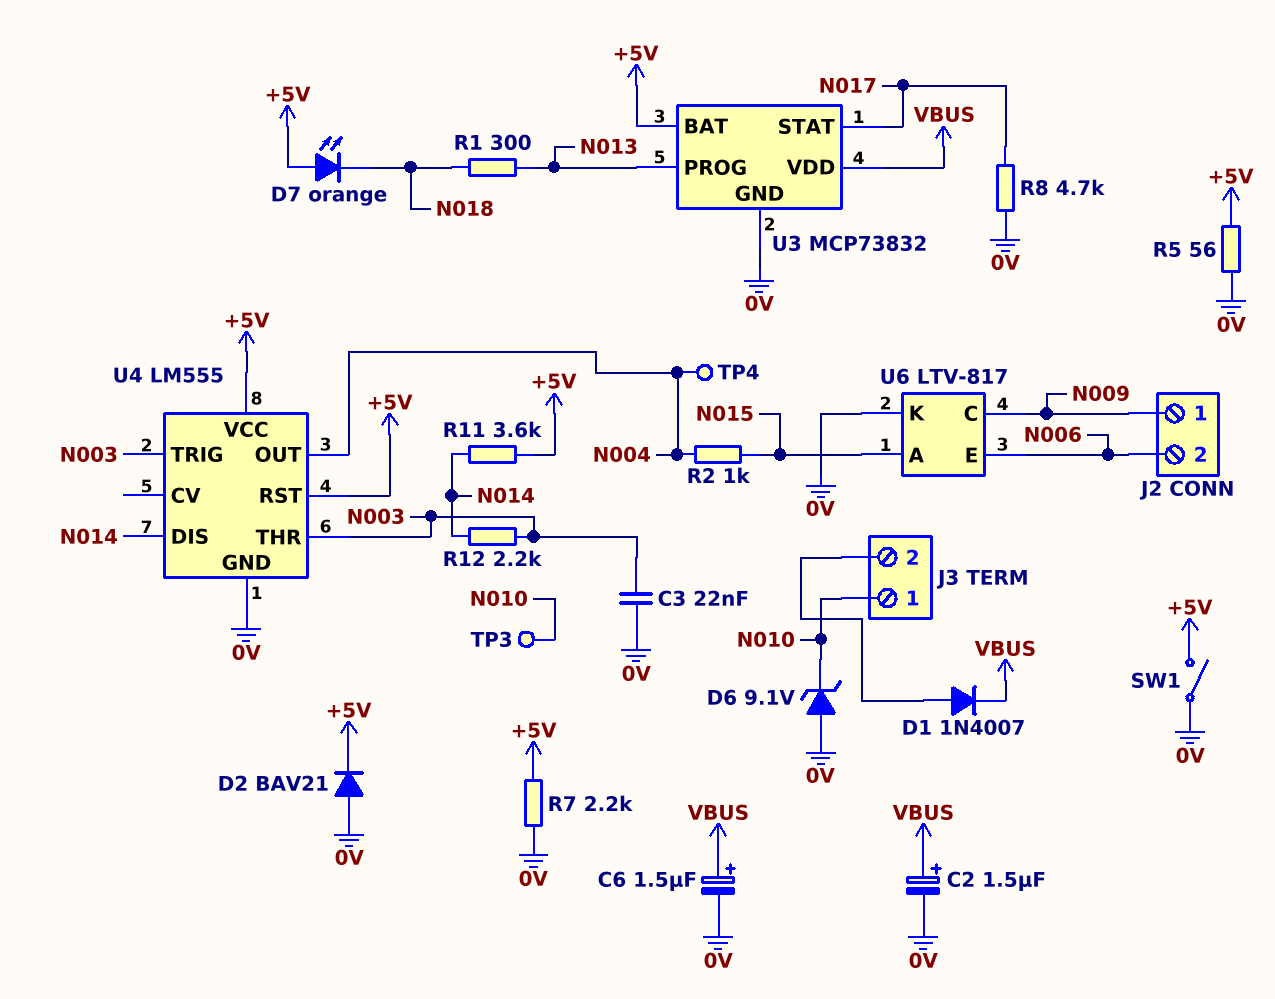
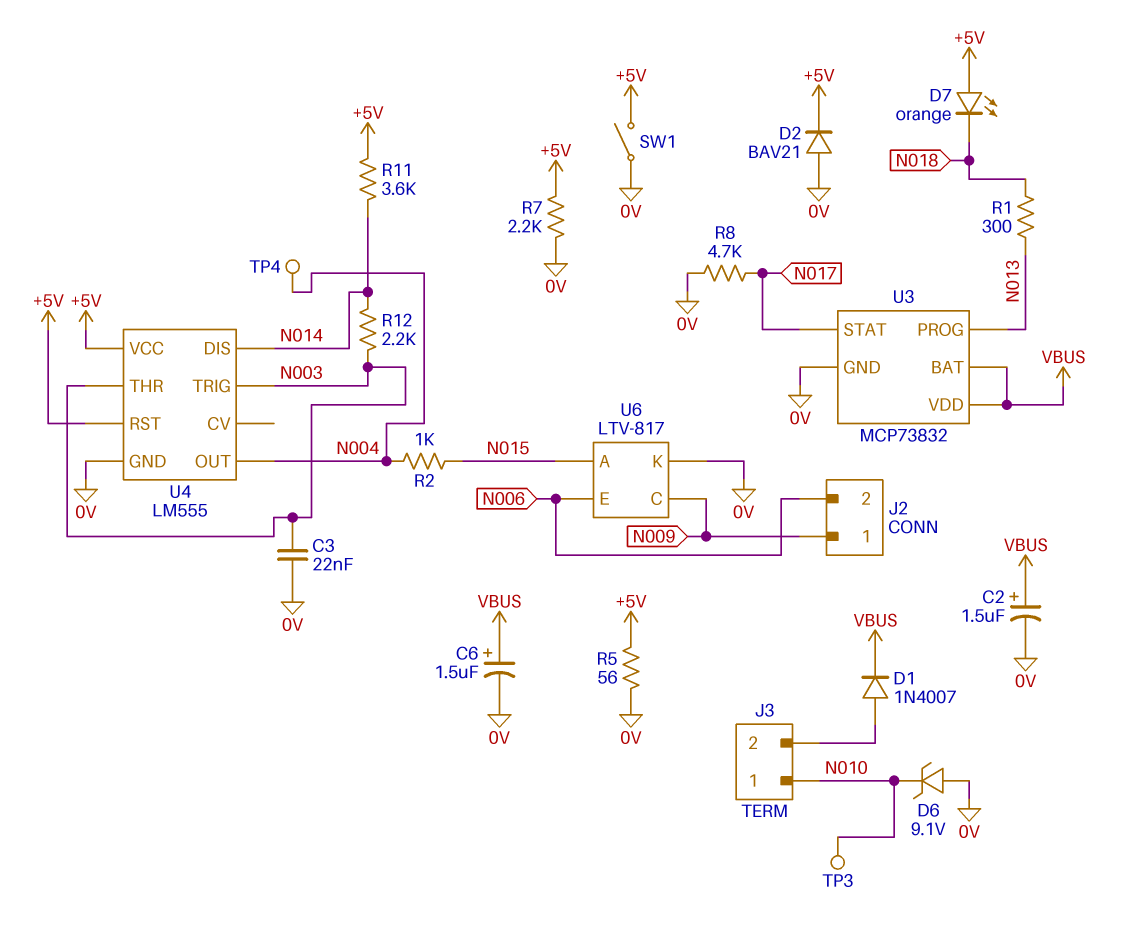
U3 pin BAT: +5V -> VBUS

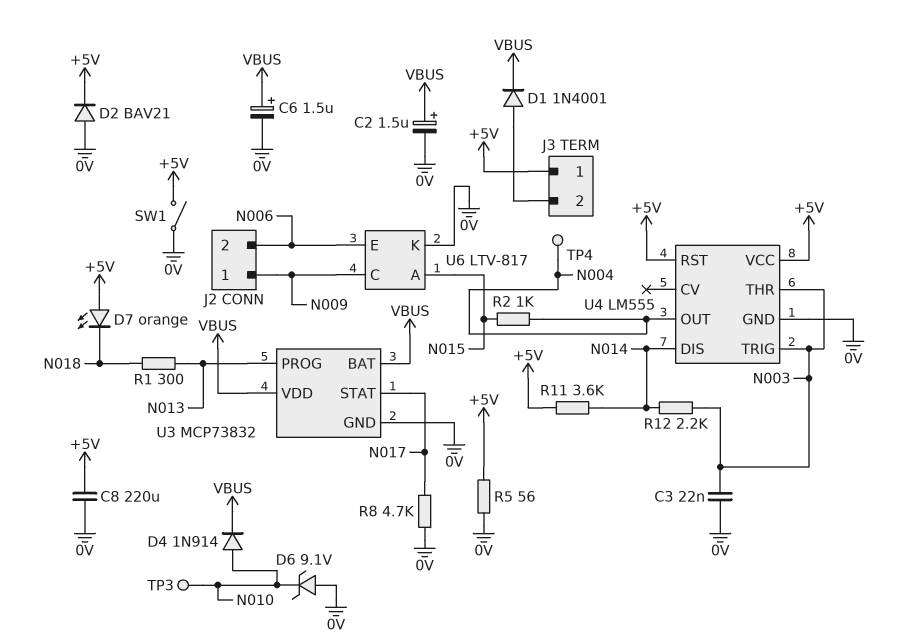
C8: none -> 220uF (+5V, 0V)
D1: diode 1N4007 (A J3/2, K VBUS) -> diode 1N4001 (A J3/2, K VBUS)
D4: none -> diode 1N914 (A N010, K VBUS)
J3 pin 1: N010 -> +5V
R7: 2.2k (+5V, 0V) -> none

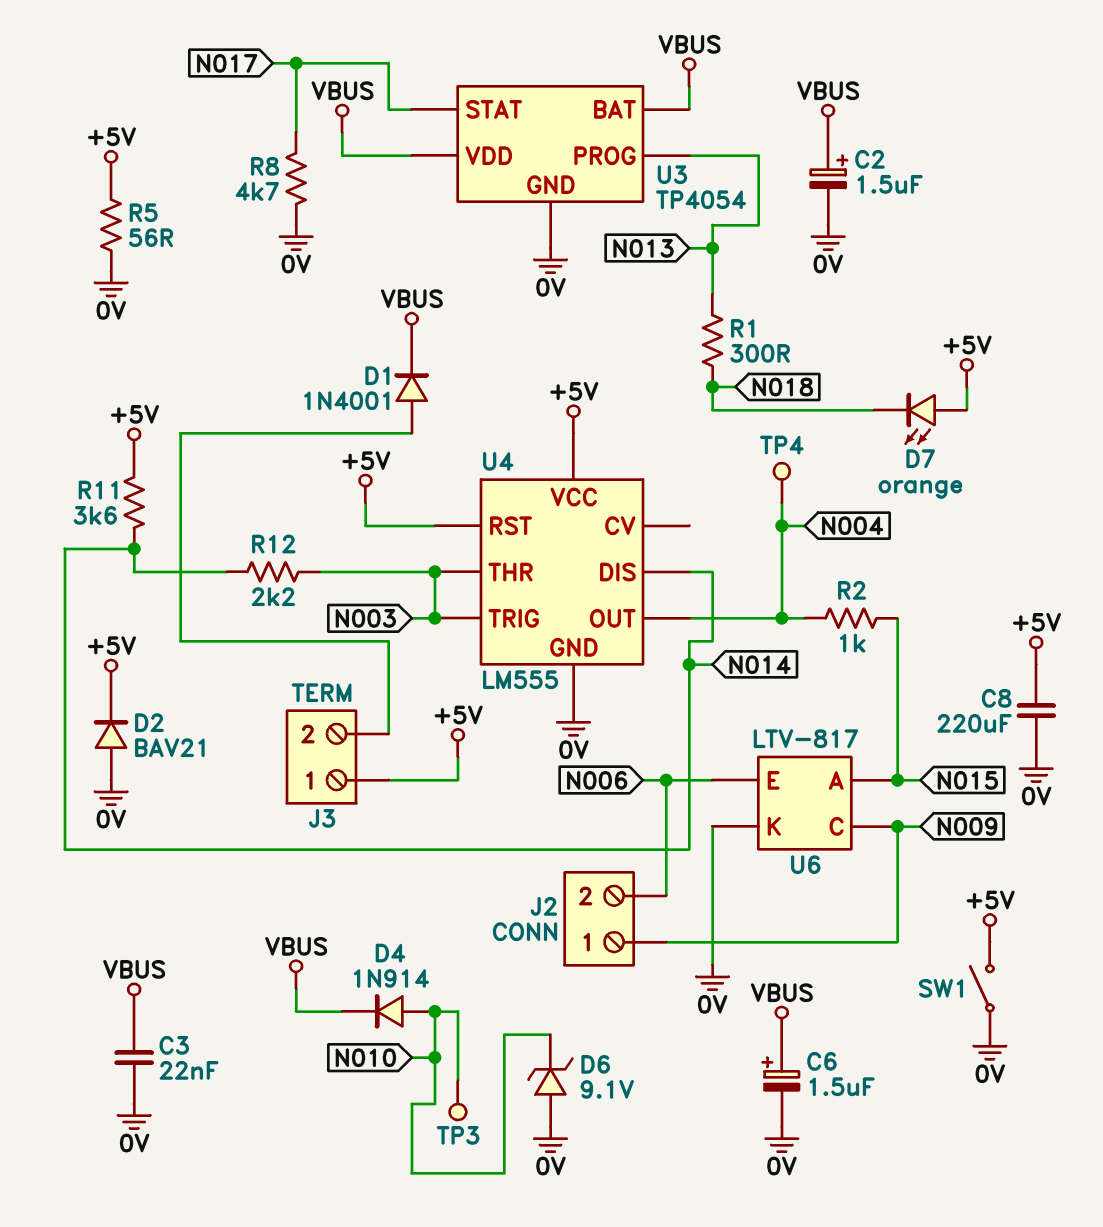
C3: 22nF (0V, N003) -> 22nF (0V, VBUS)
U3: MCP73832 -> TP4054

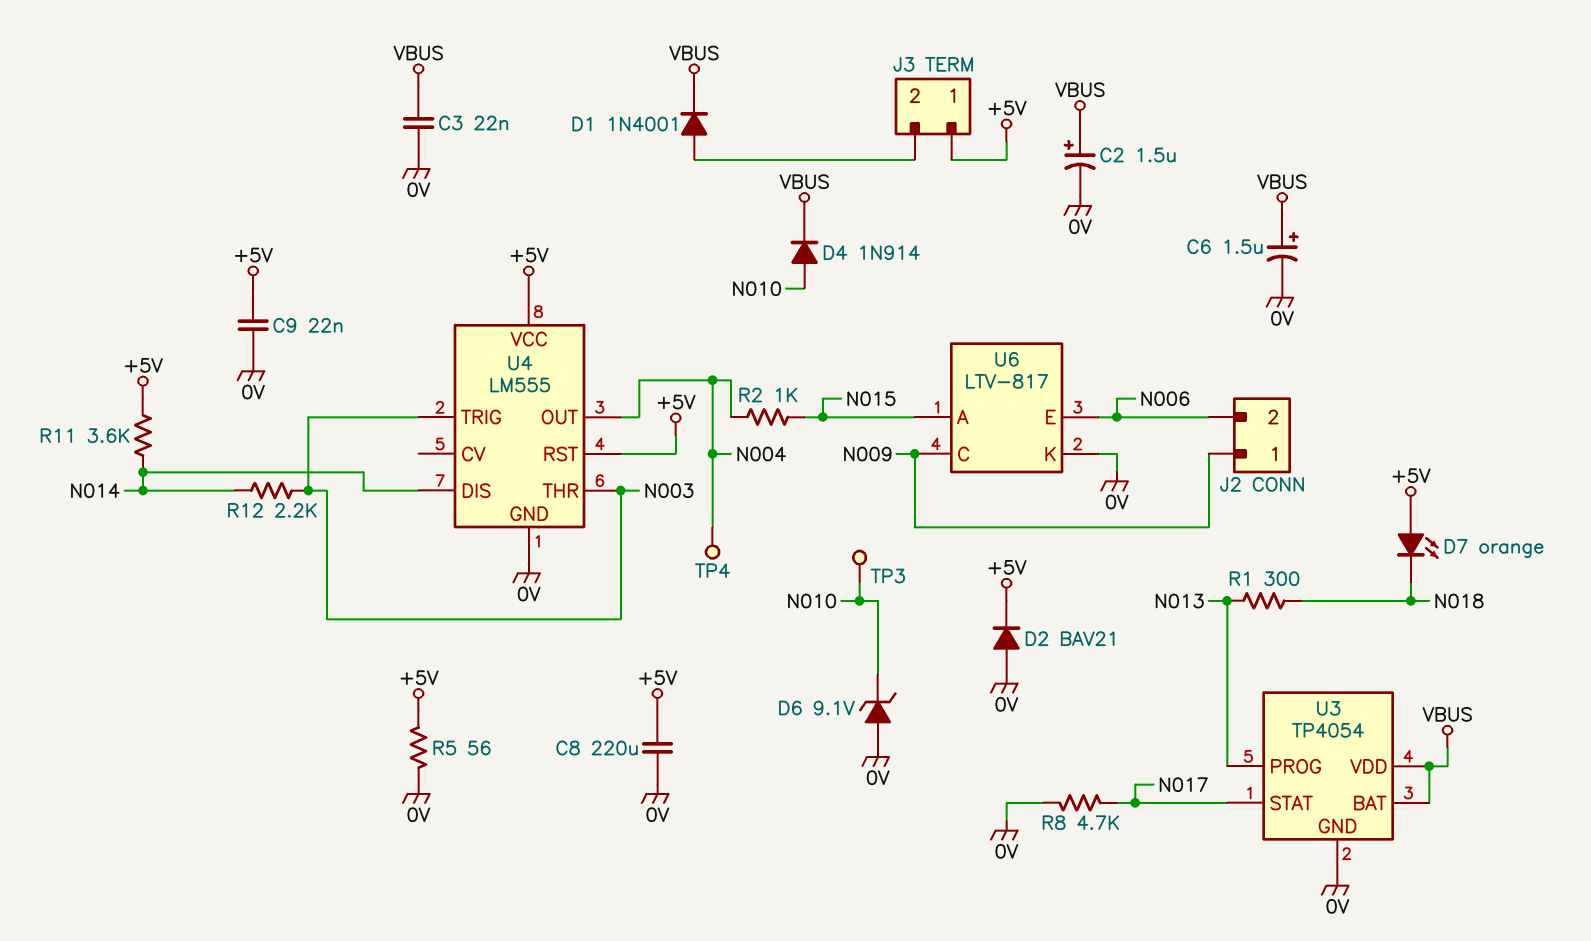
C9: none -> 22nF (+5V, 0V)
SW1: switch (+5V, 0V) -> none

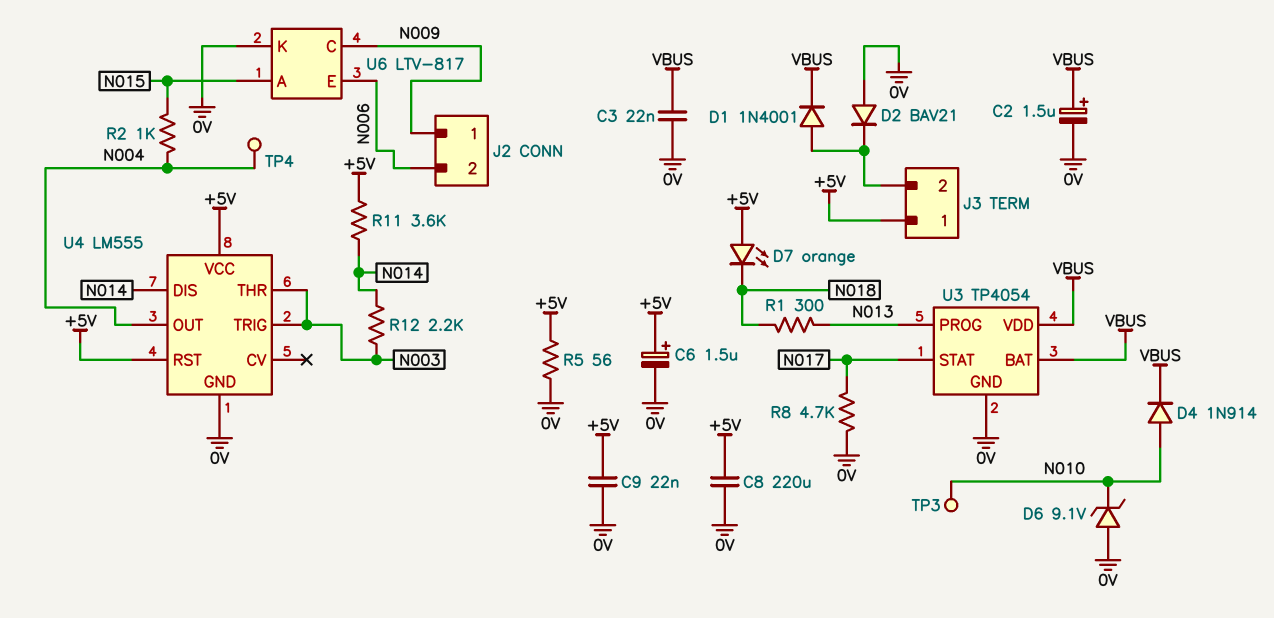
C6: 1.5uF (plus VBUS, minus 0V) -> 1.5uF (plus +5V, minus 0V)
D2: diode BAV21 (A 0V, K +5V) -> diode BAV21 (A 0V, K J3/2)

